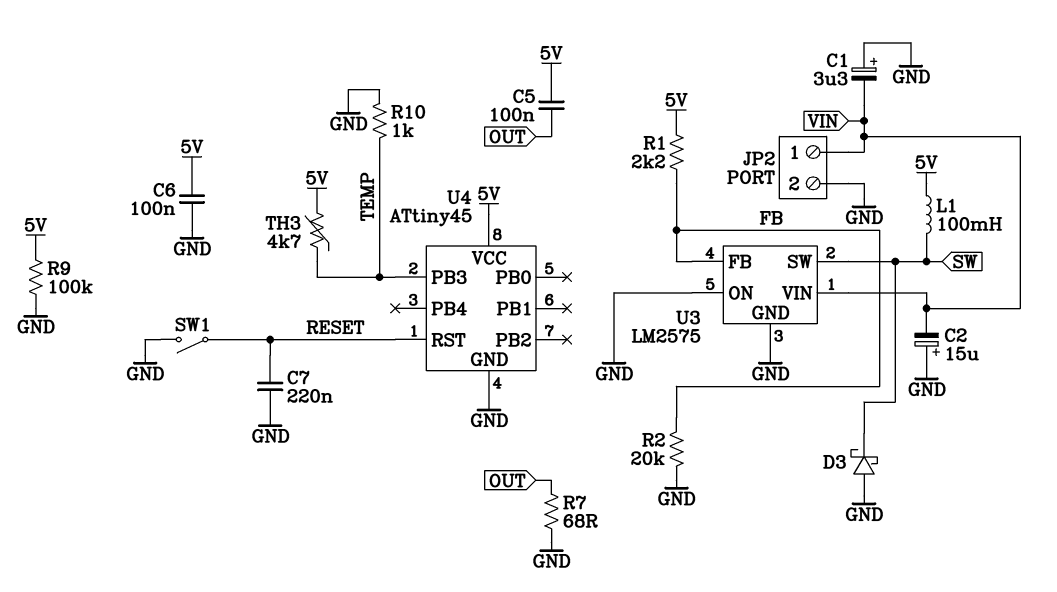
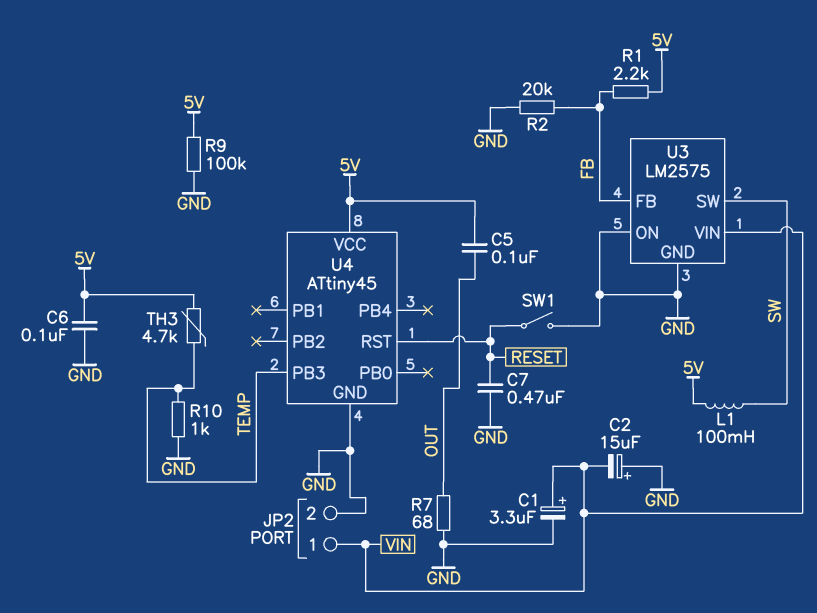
C1: 3.3uF (plus GND, minus VIN) -> 3.3uF (plus VIN, minus GND)
C7: 220nF (GND, RESET) -> 470nF (GND, RESET)
D3: schottky (A GND, K SW) -> none

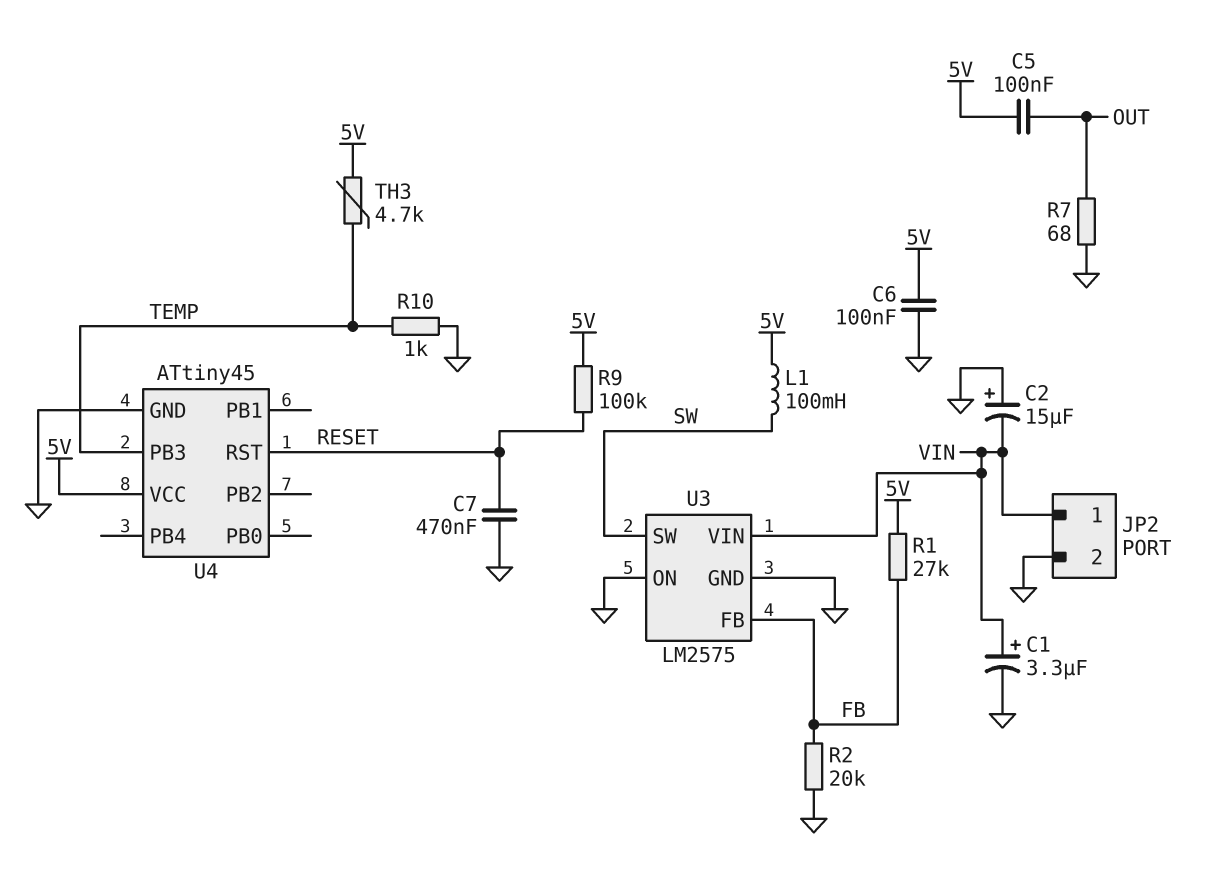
R1: 2.2k (5V, FB) -> 27k (5V, FB)
R9: 100k (5V, GND) -> 100k (5V, RESET)
SW1: switch (GND, RESET) -> none

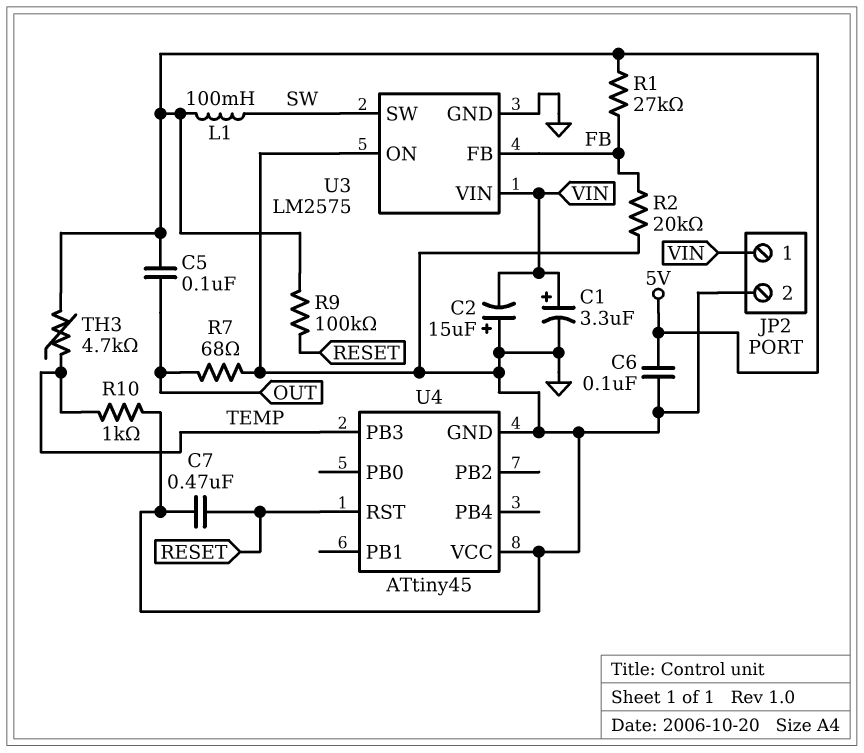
U4 pin VCC: 5V -> GND

